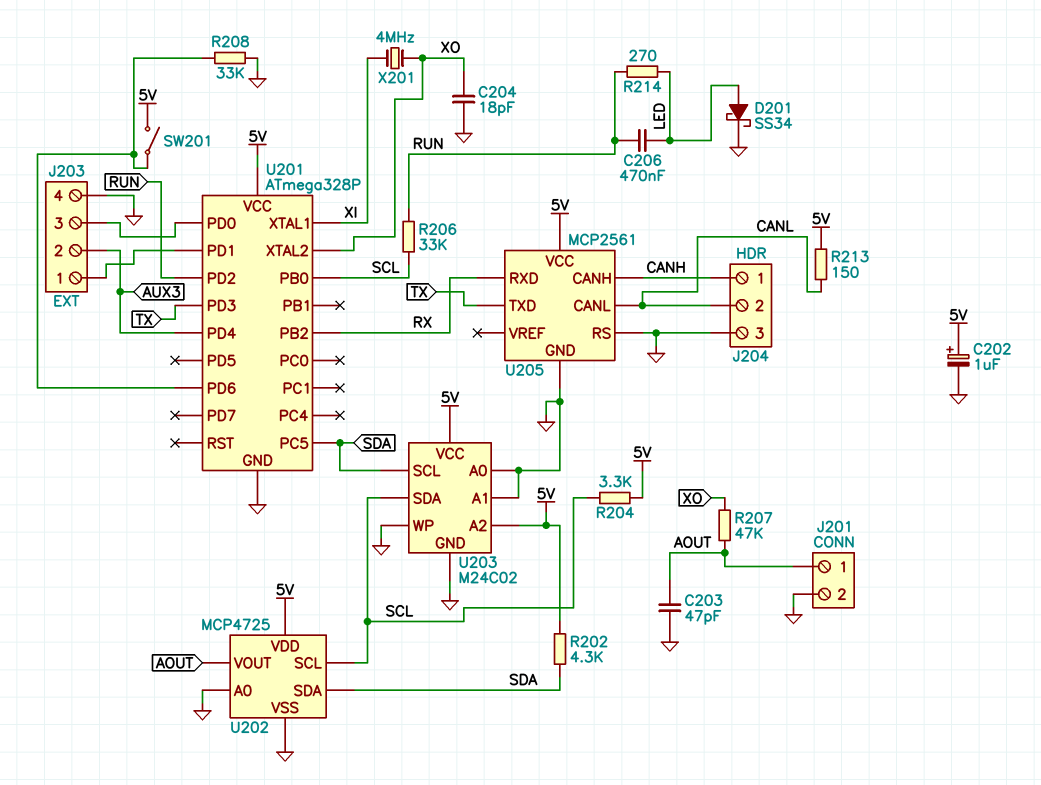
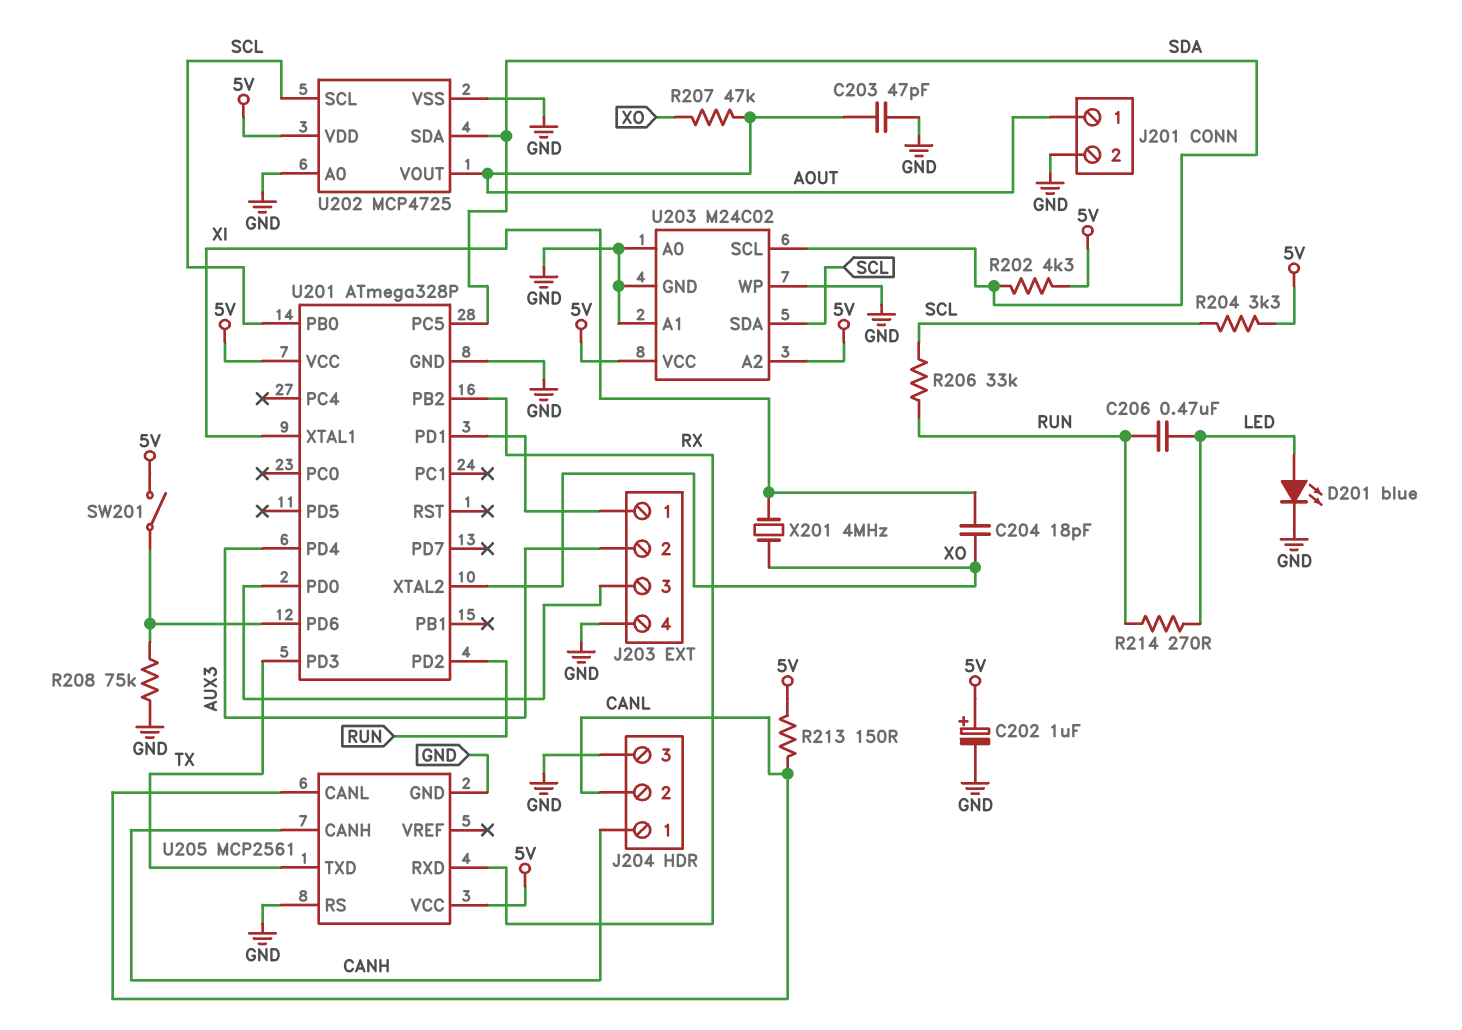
C204: 18pF (GND, XO) -> 18pF (XI, XO)
D201: schottky SS34 (A LED, K GND) -> LED blue (A LED, K GND)
R208: 33k (GND, U201/PD6) -> 75k (GND, U201/PD6)

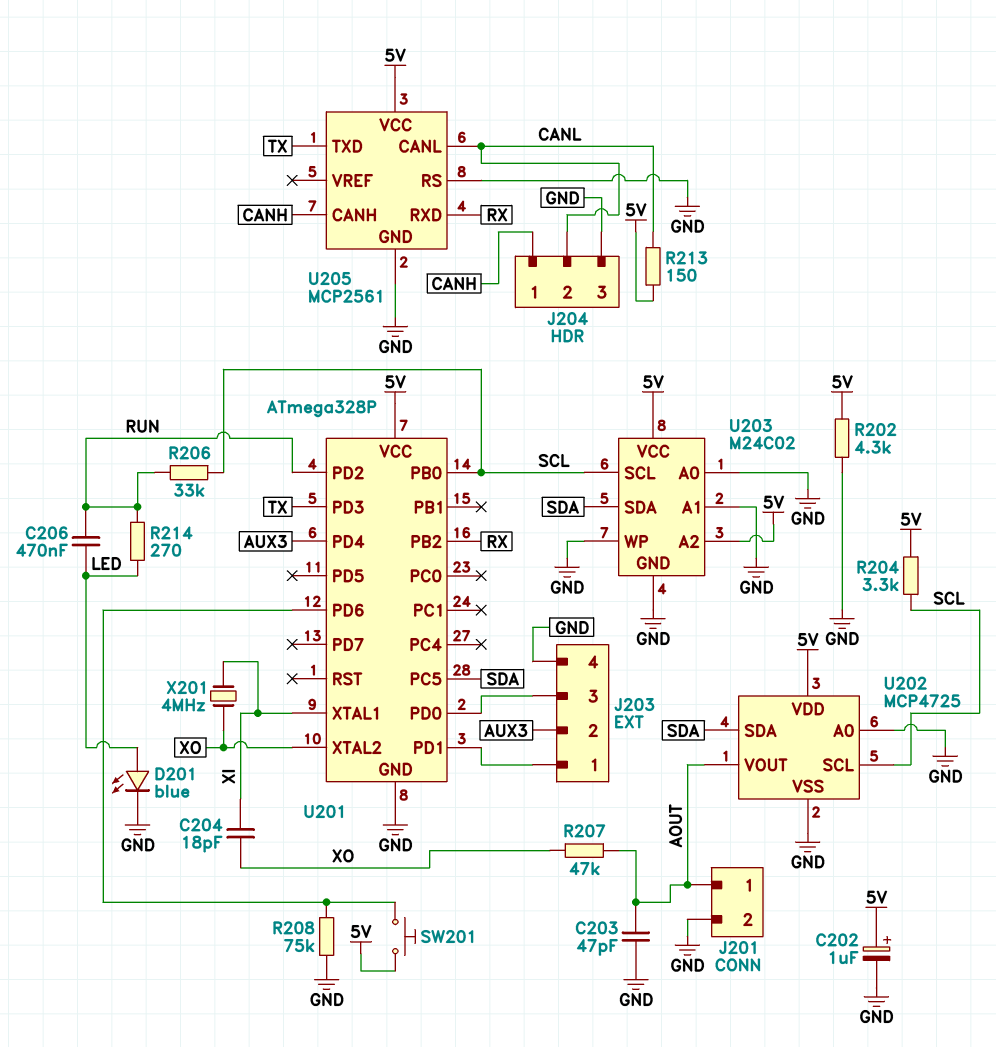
R202: 4.3k (5V, SDA) -> 4.3k (5V, GND)
SW201: switch (5V, U201/PD6) -> button (5V, U201/PD6)
U203 pin SCL: SDA -> SCL
U203 pin SDA: SCL -> SDA

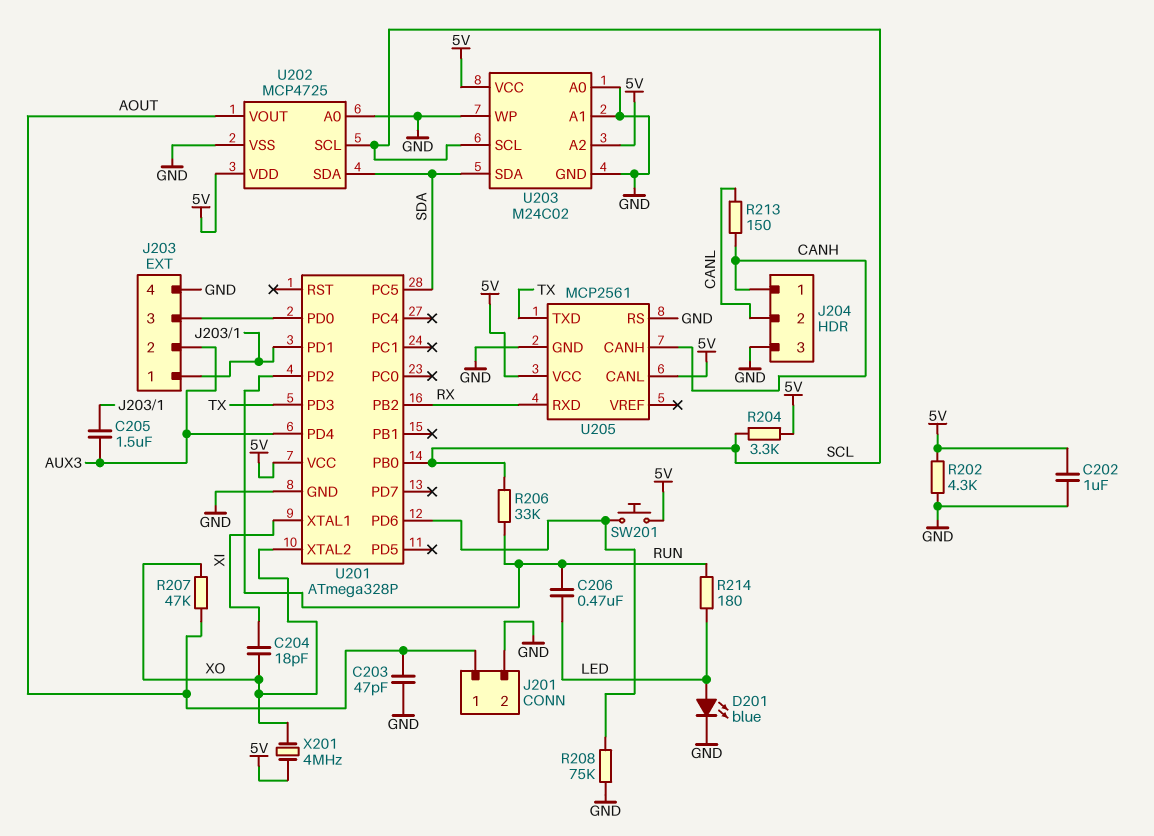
C202: 1uF (plus 5V, minus GND) -> 1uF (5V, GND)
C205: none -> 1.5uF (AUX3, J203/1)
R213: 150 (5V, CANL) -> 150 (CANH, CANL)
R214: 270 (LED, RUN) -> 180 (LED, RUN)
U205 pin CANL: CANL -> 5V
X201: 4MHz (XI, XO) -> 4MHz (5V, XO)

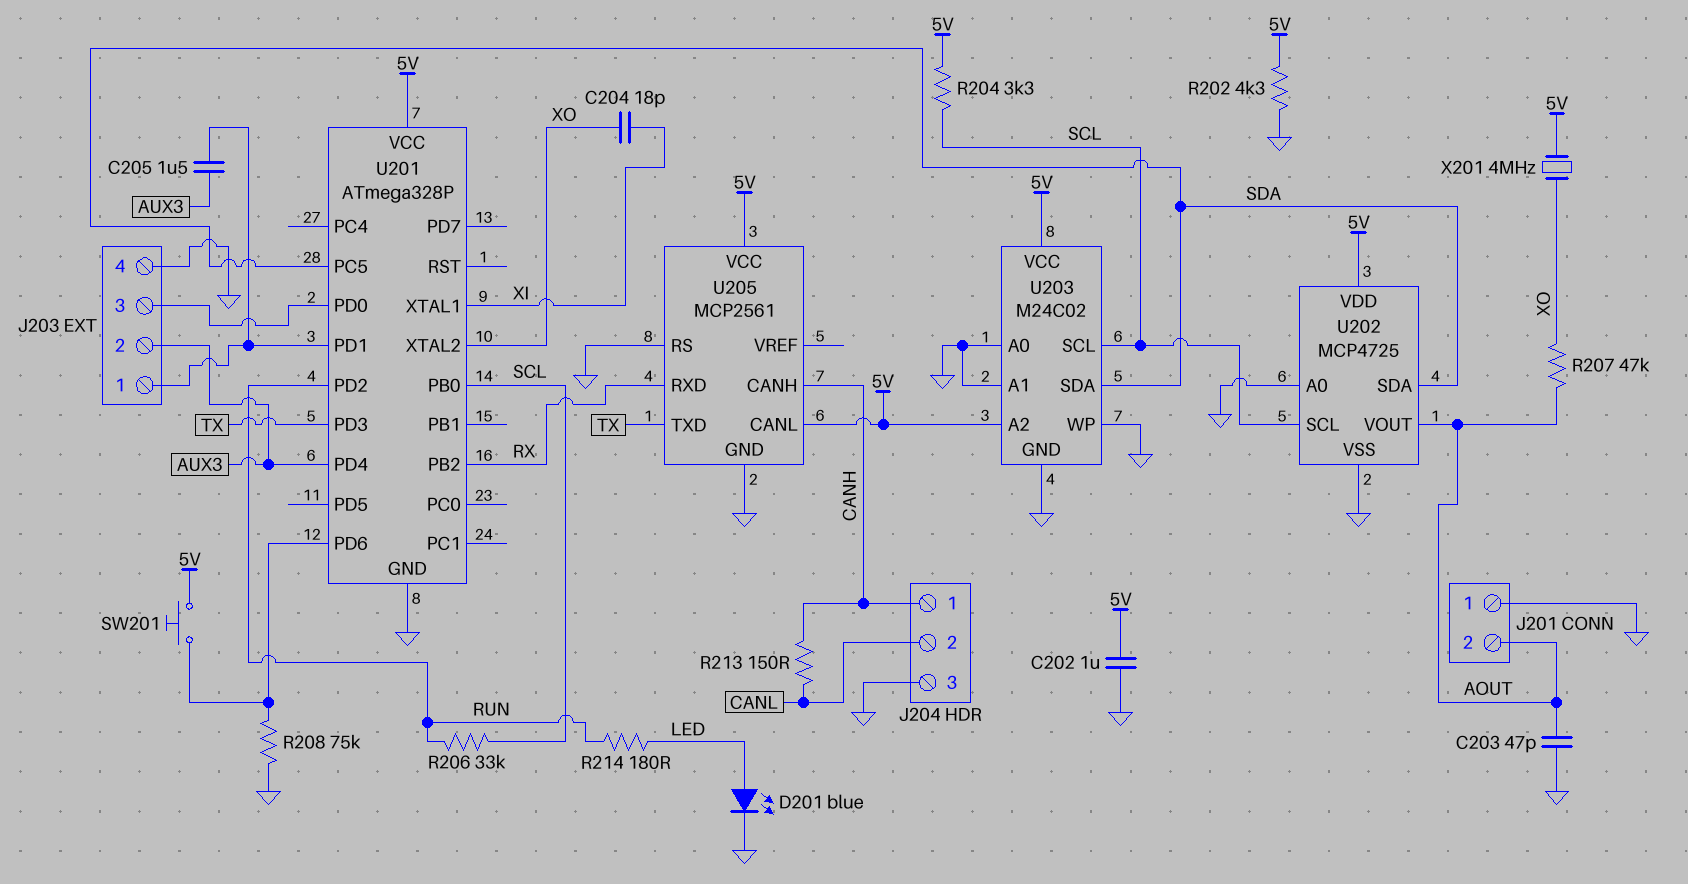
C206: 470nF (LED, RUN) -> none
J201 pin 1: AOUT -> GND
J201 pin 2: GND -> AOUT

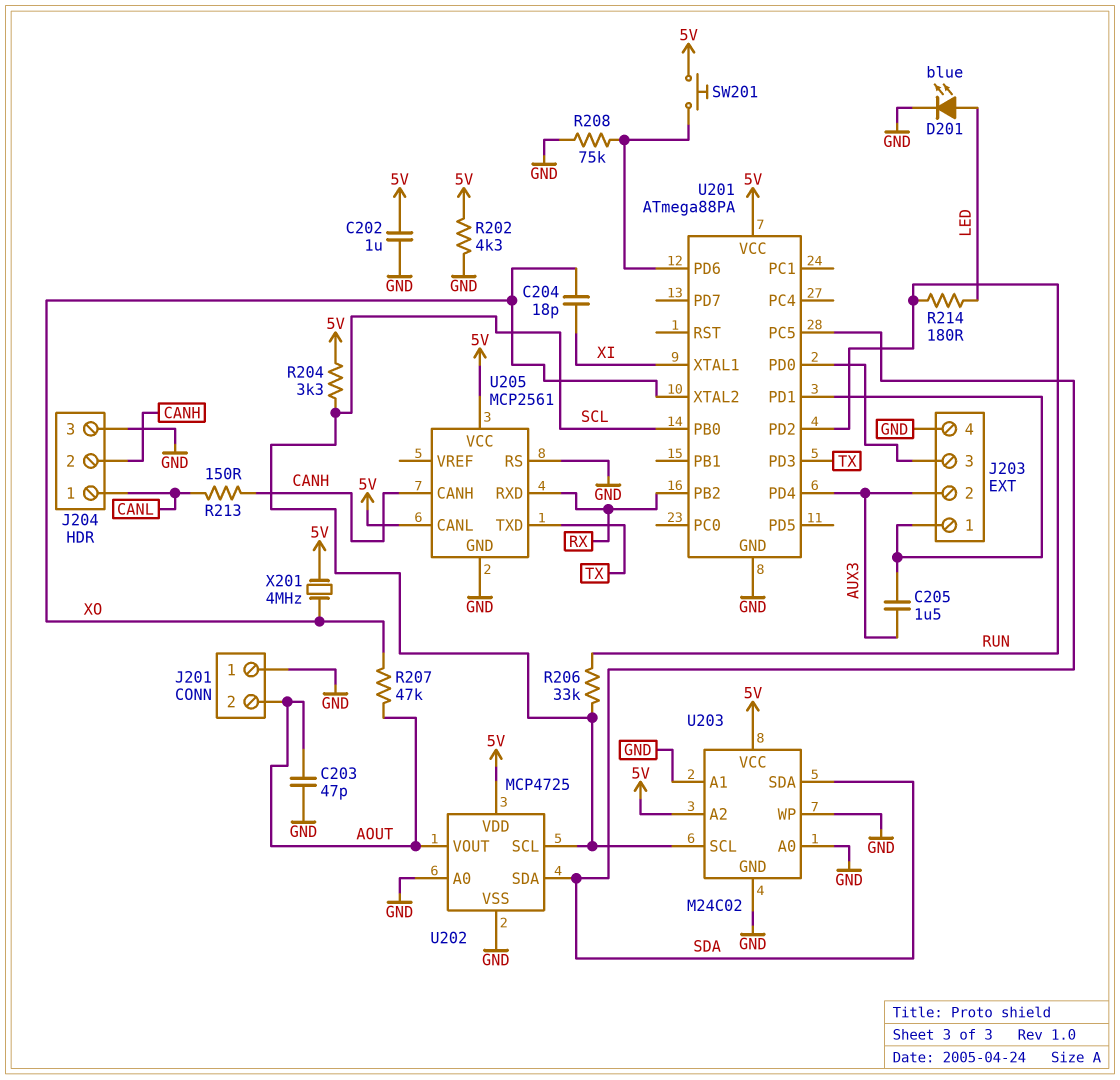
J204 pin 1: CANH -> CANL
J204 pin 2: CANL -> CANH
U201: ATmega328P -> ATmega88PA

